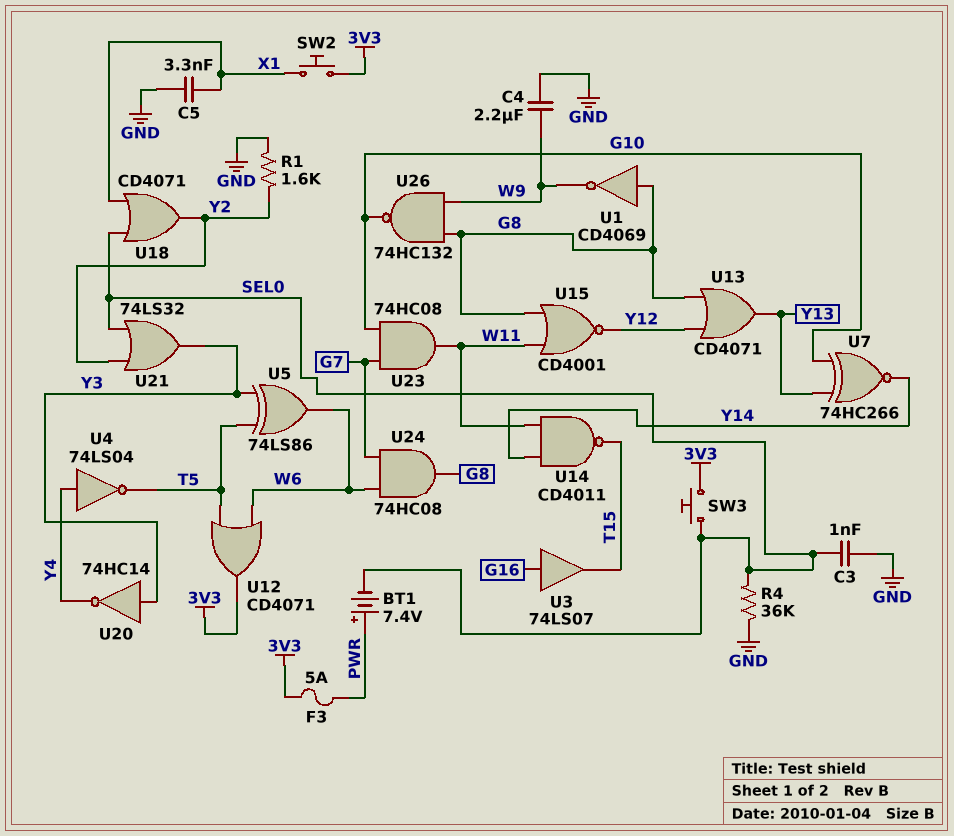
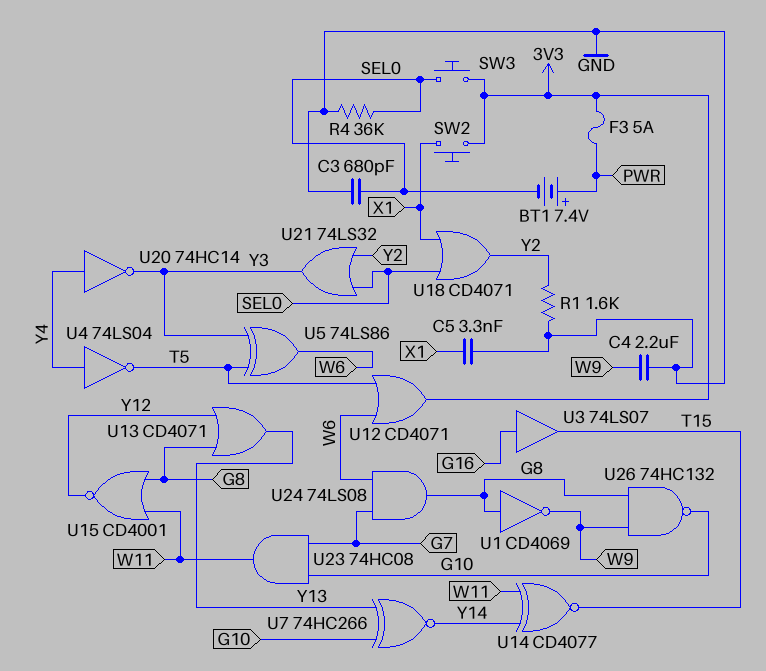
C3: 1nF (GND, SEL0) -> 680pF (GND, SEL0)
U14: NAND CD4011 (in W11, in Y14, out T15) -> XNOR CD4077 (in W11, in Y14, out T15)
U20: NOT 74HC14 (in Y3, out Y4) -> NOT 74HC14 (in Y4, out Y3)
U24: AND 74HC08 (in G7, in W6, out G8) -> AND 74LS08 (in G7, in W6, out G8)

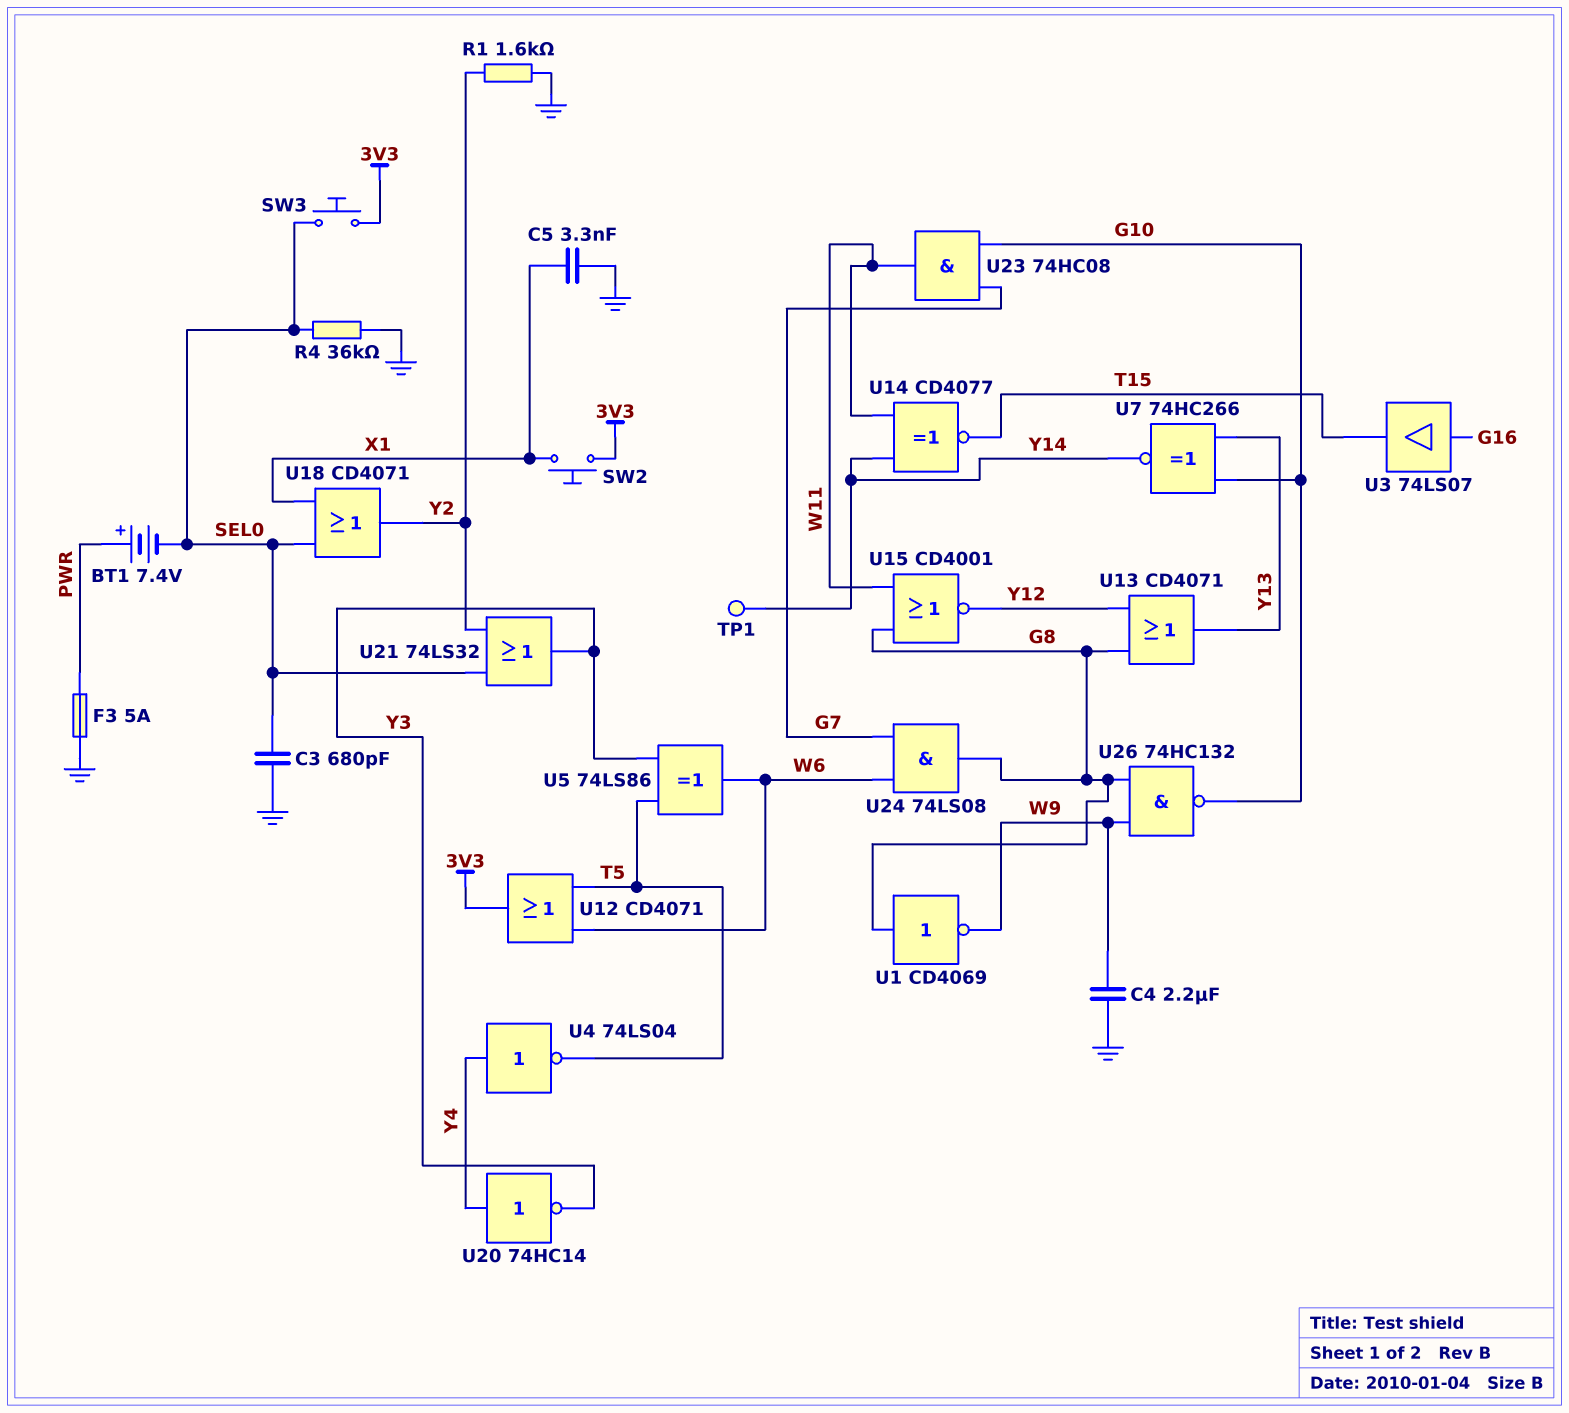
F3: 5A (3V3, PWR) -> 5A (GND, PWR)
TP1: none -> test point (Y14)

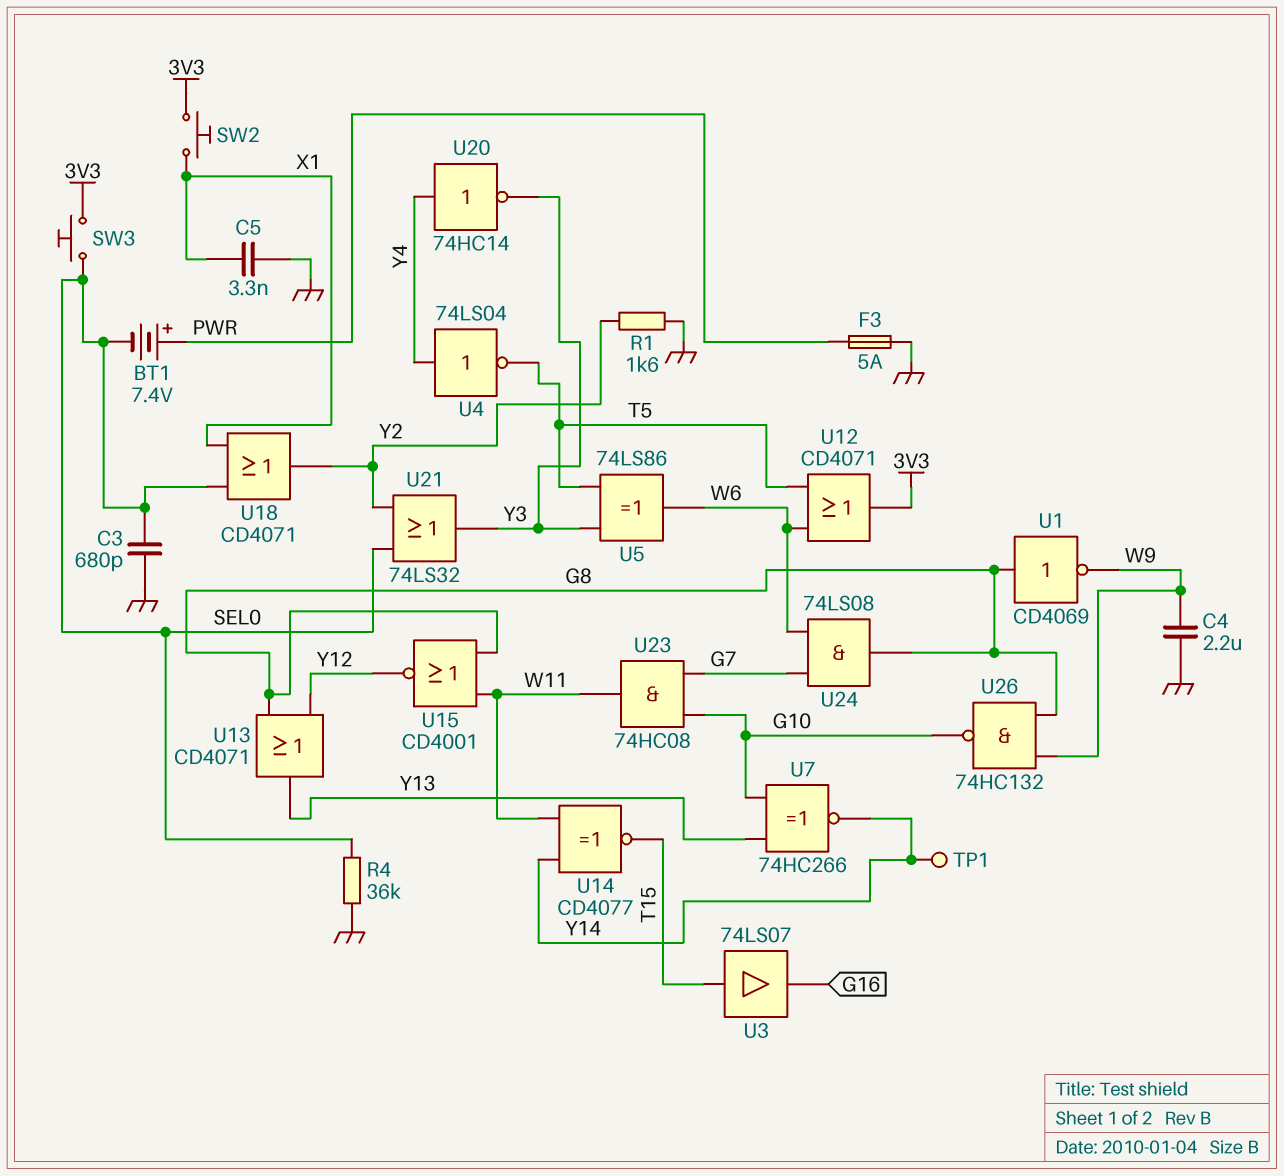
U3: buffer 74LS07 (in G16, out T15) -> buffer 74LS07 (in T15, out G16)

